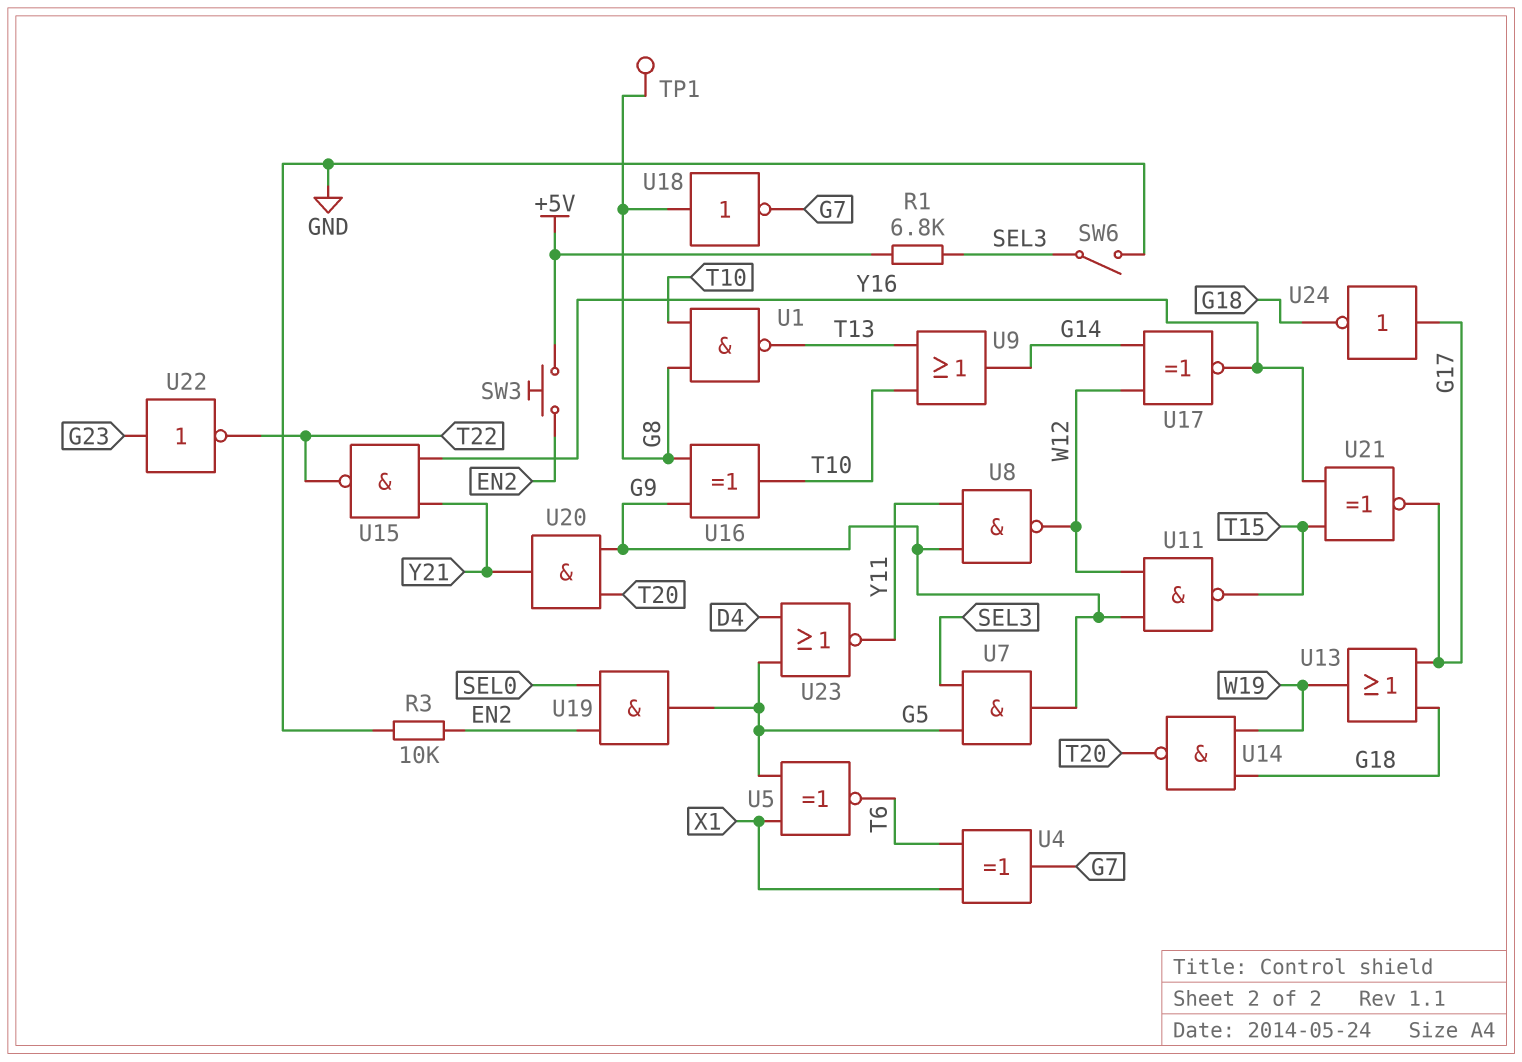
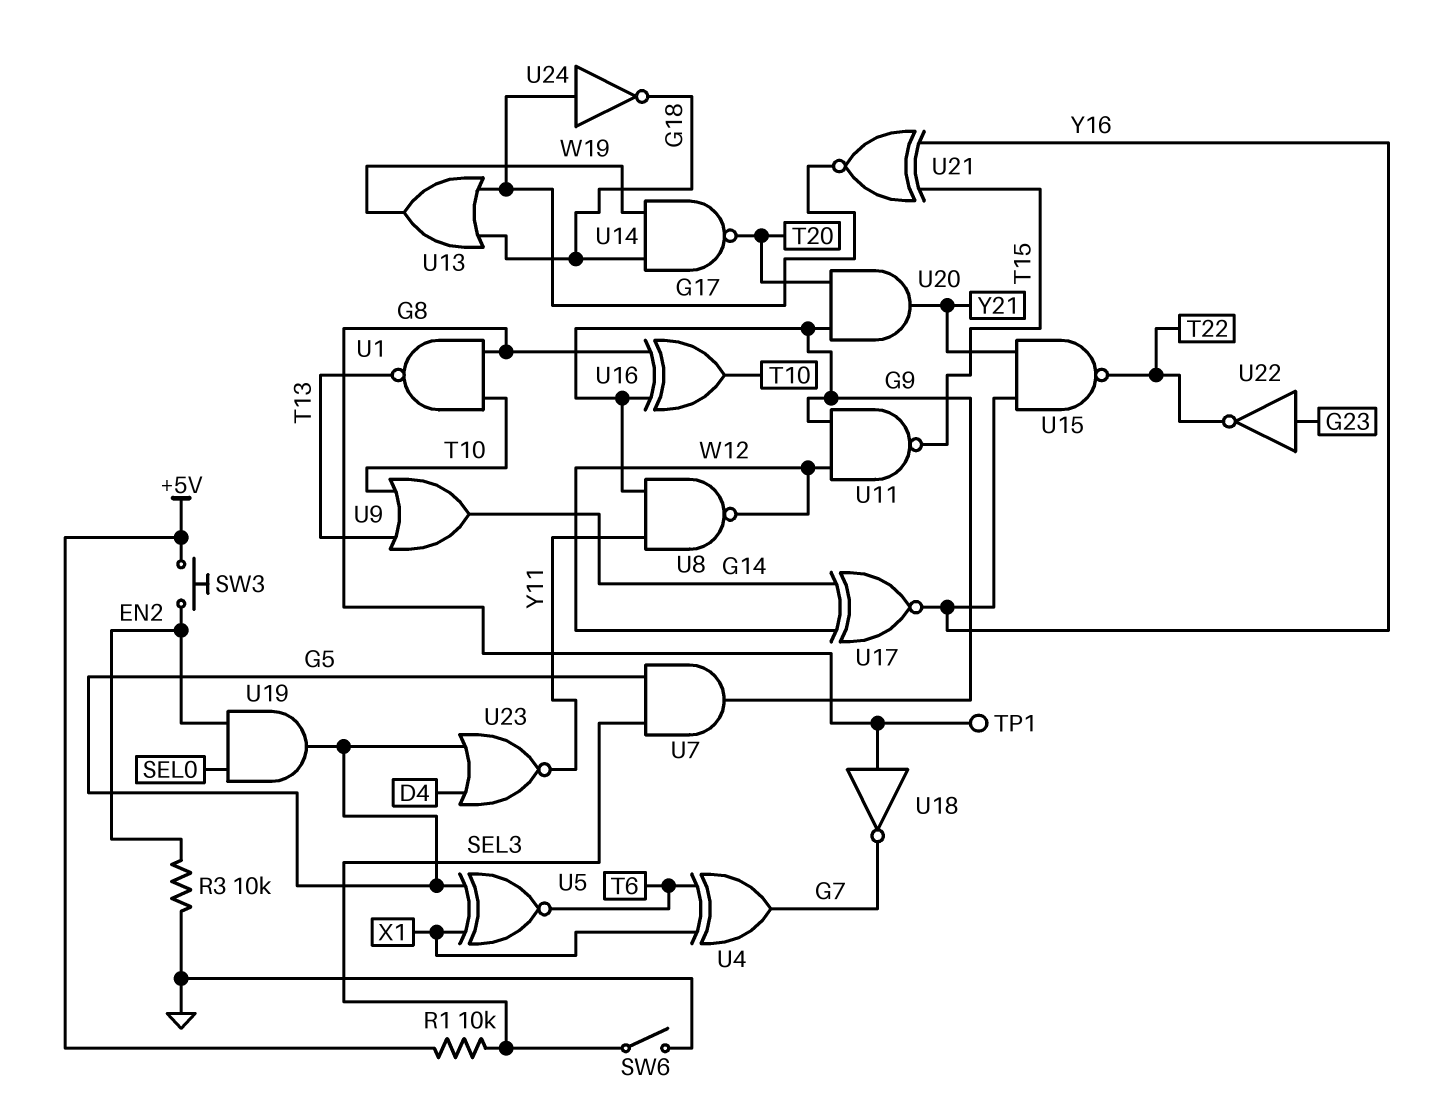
R1: 6.8k (+5V, SEL3) -> 10k (+5V, SEL3)

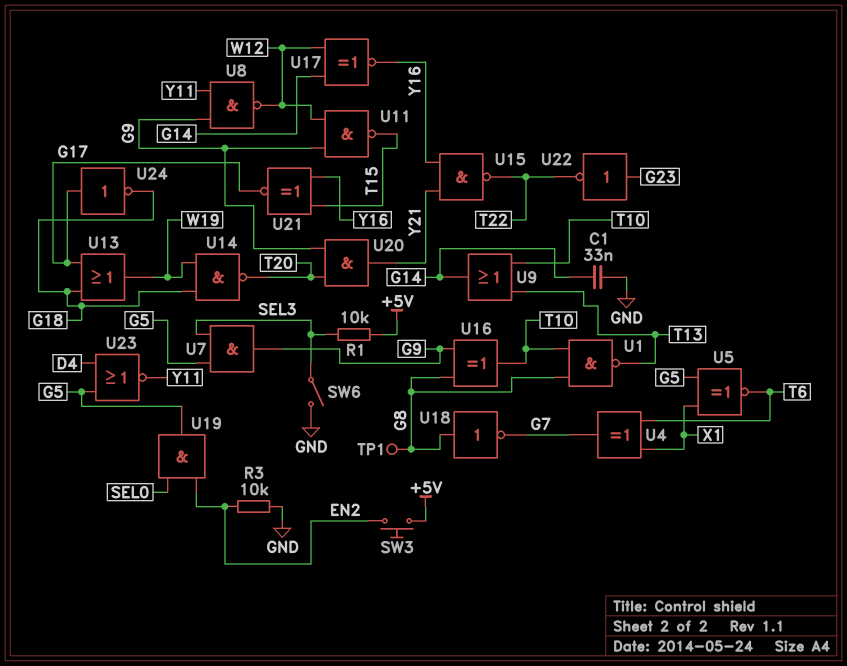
C1: none -> 33nF (G14, GND)

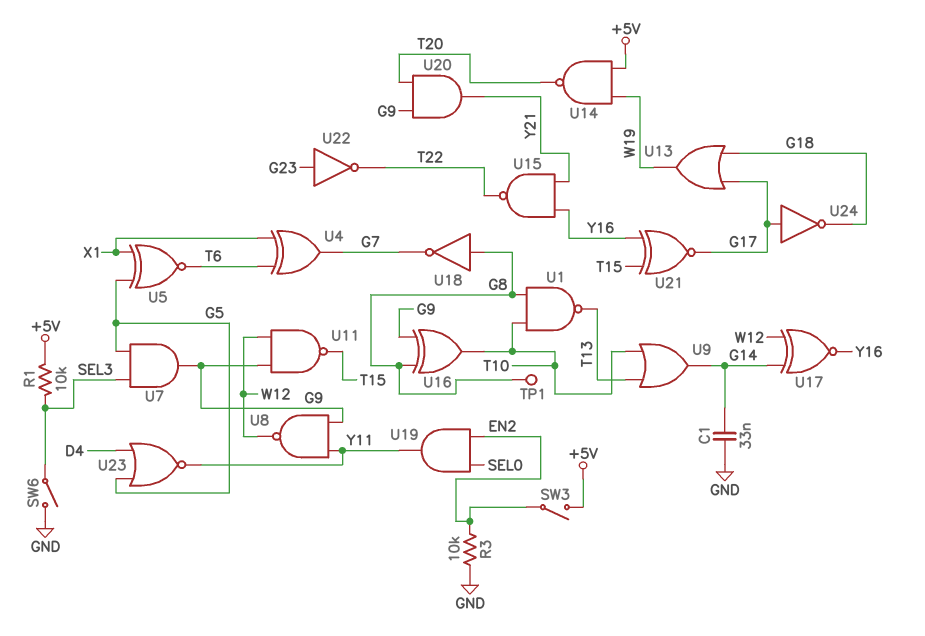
SW3: button (+5V, EN2) -> switch (+5V, EN2)
U14: NAND (in G18, in W19, out T20) -> NAND (in +5V, in W19, out T20)
U19: AND (in EN2, in SEL0, out G5) -> AND (in EN2, in SEL0, out Y11)

